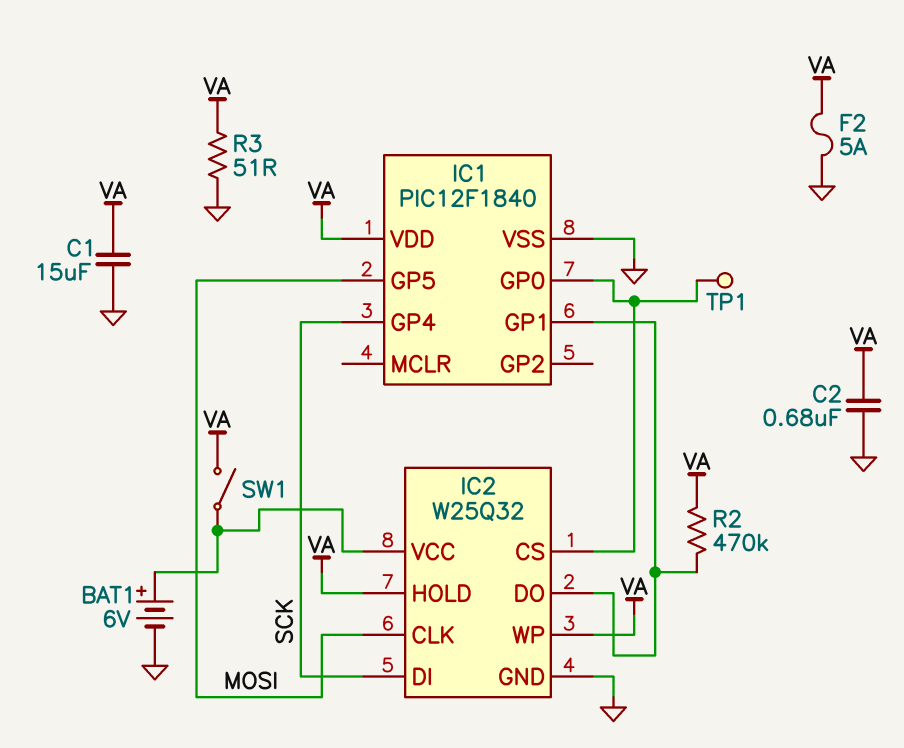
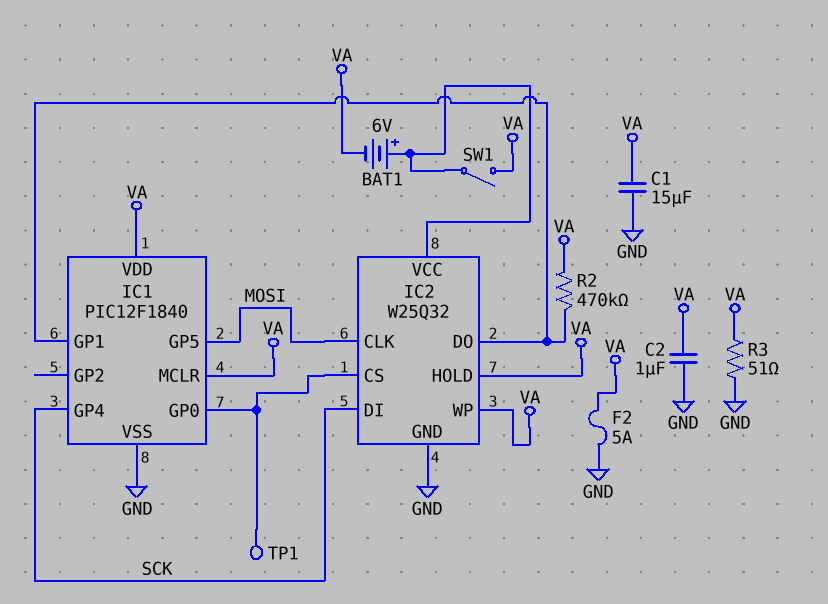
BAT1: 6V (plus IC2/VCC, minus GND) -> 6V (plus IC2/VCC, minus VA)
C2: 680nF (GND, VA) -> 1uF (GND, VA)
IC1 pin MCLR: none -> VA

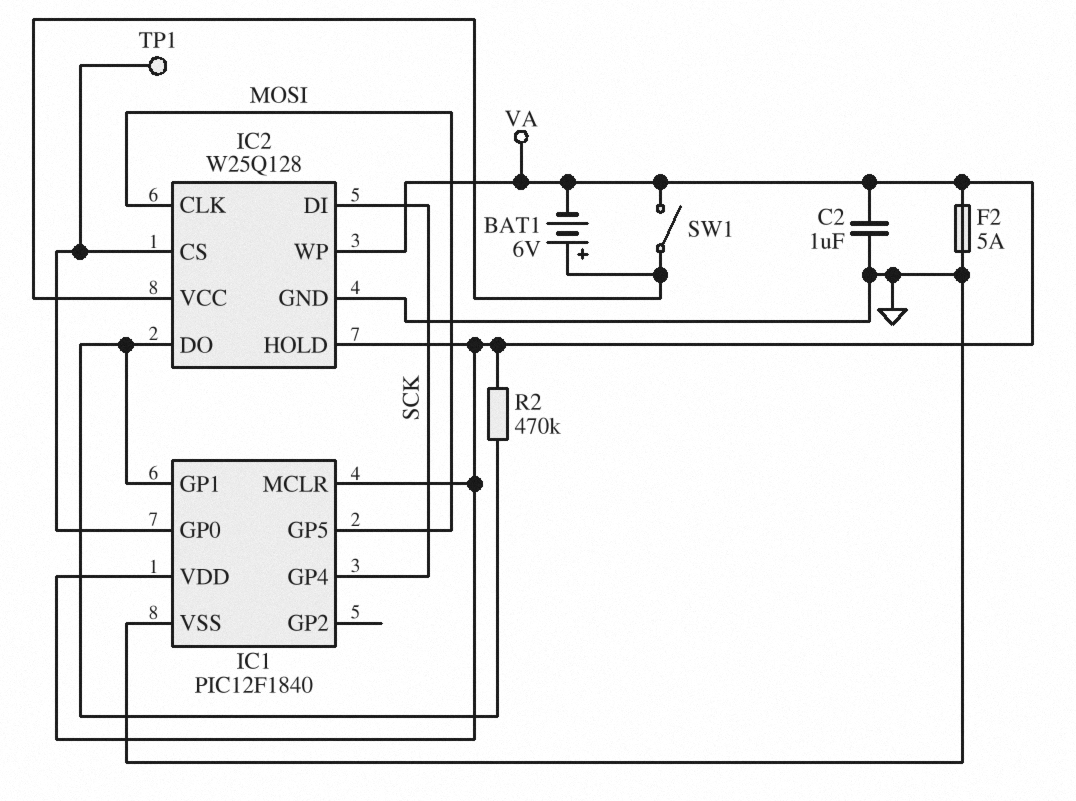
C1: 15uF (GND, VA) -> none
IC2: W25Q32 -> W25Q128
R3: 51 (GND, VA) -> none

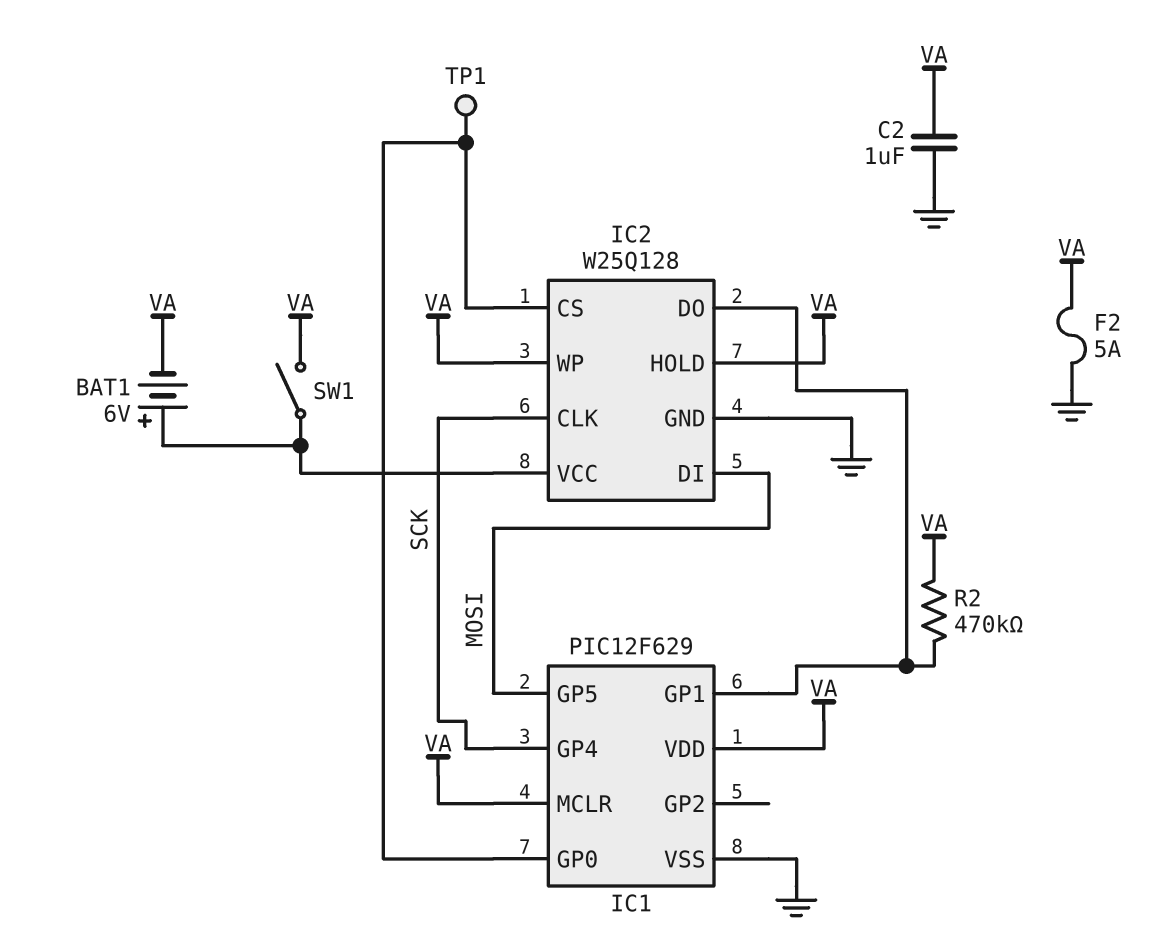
IC1: PIC12F1840 -> PIC12F629
IC2 pin CLK: MOSI -> SCK
IC2 pin DI: SCK -> MOSI

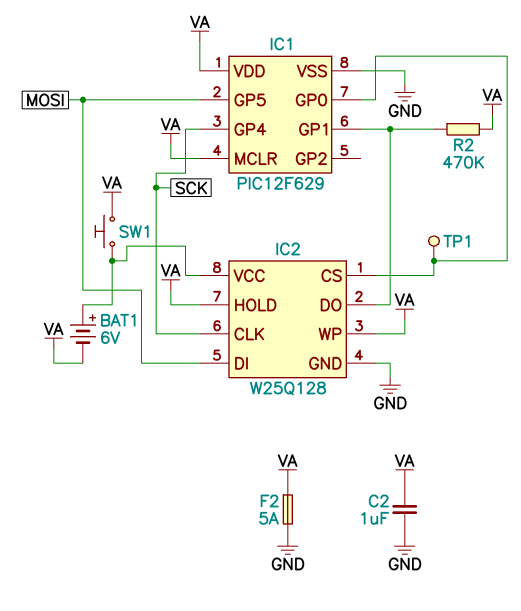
SW1: switch (IC2/VCC, VA) -> button (IC2/VCC, VA)

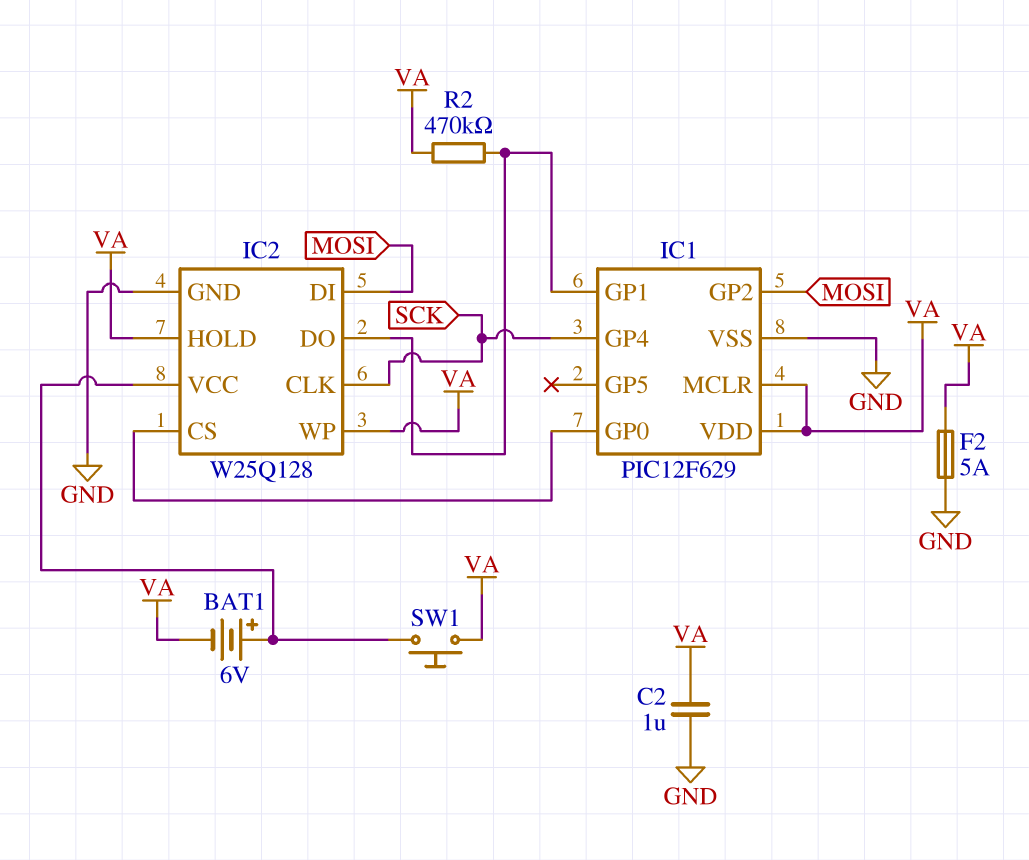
IC1 pin GP2: none -> MOSI
IC1 pin GP5: MOSI -> none
TP1: test point (IC1/GP0) -> none

